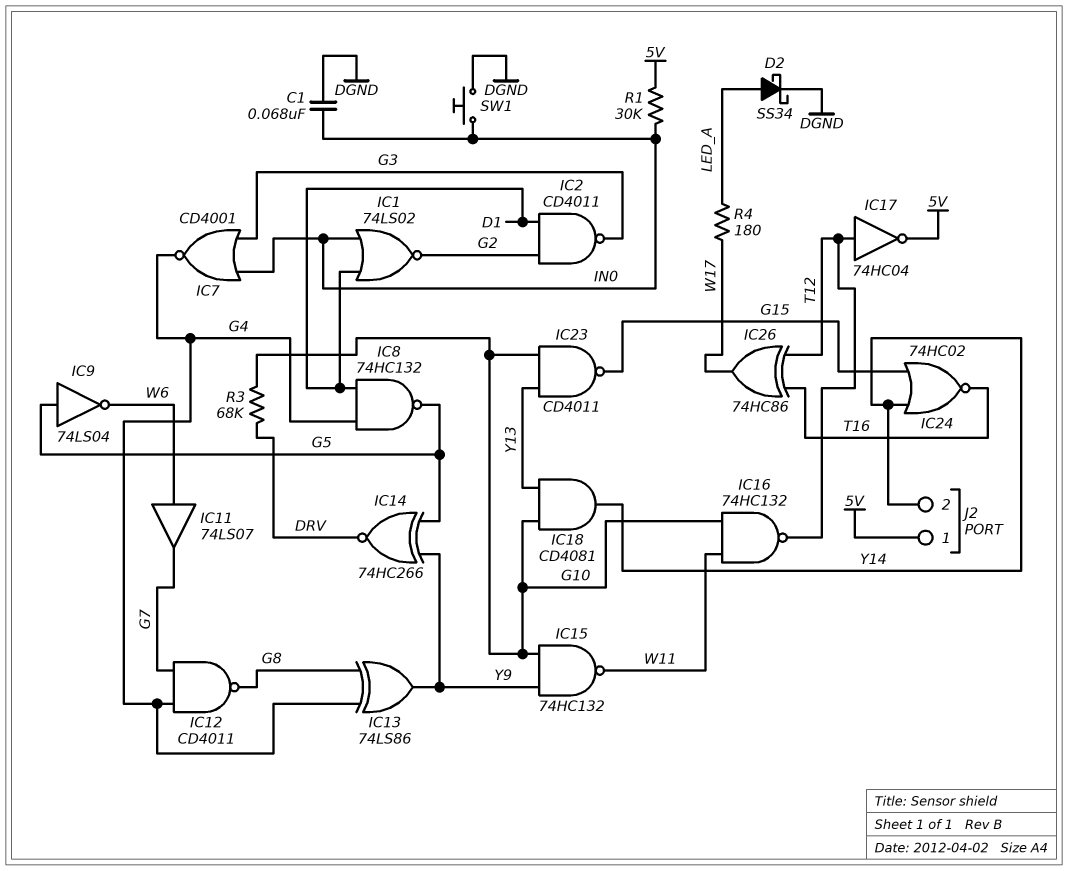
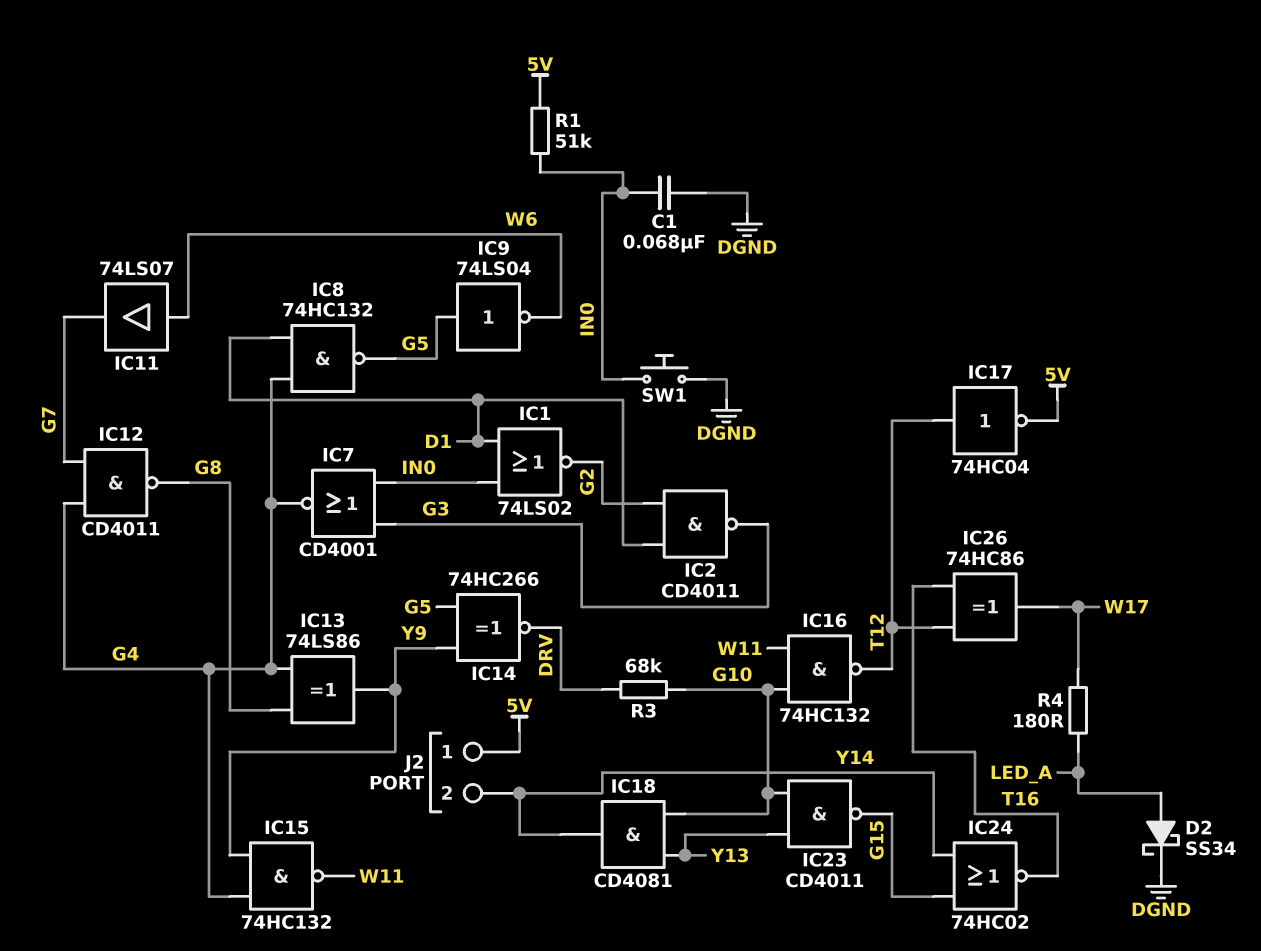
IC15: NAND 74HC132 (in G10, in Y9, out W11) -> NAND 74HC132 (in G4, in Y9, out W11)
R1: 30k (5V, IN0) -> 51k (5V, IN0)

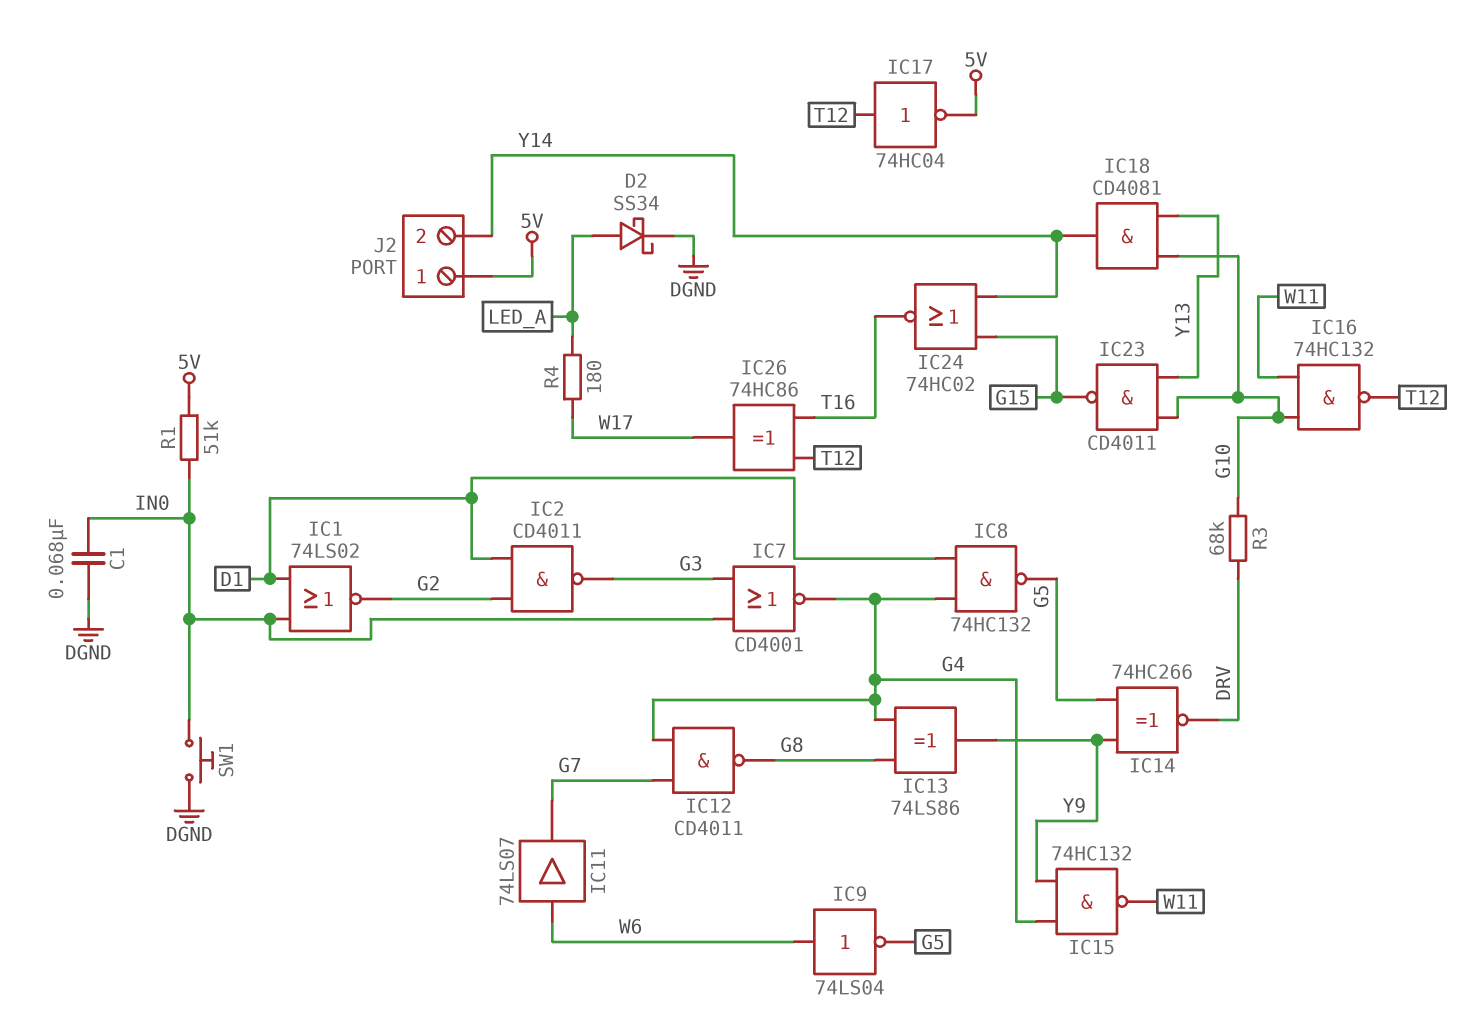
IC9: NOT 74LS04 (in G5, out W6) -> NOT 74LS04 (in W6, out G5)

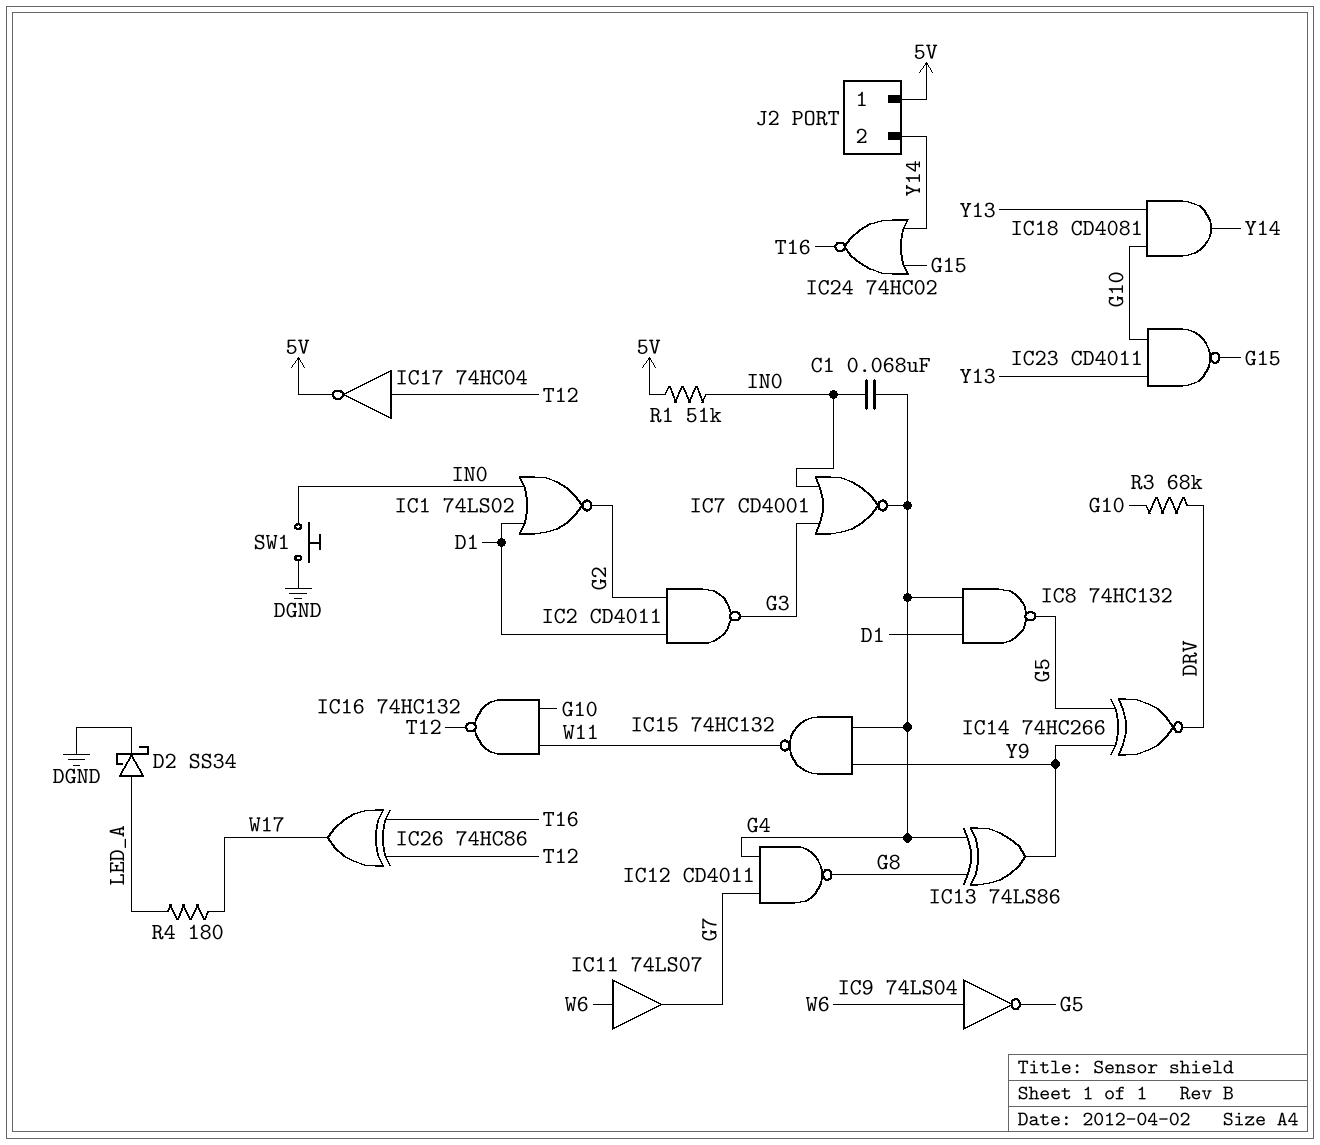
C1: 68nF (DGND, IN0) -> 68nF (G4, IN0)

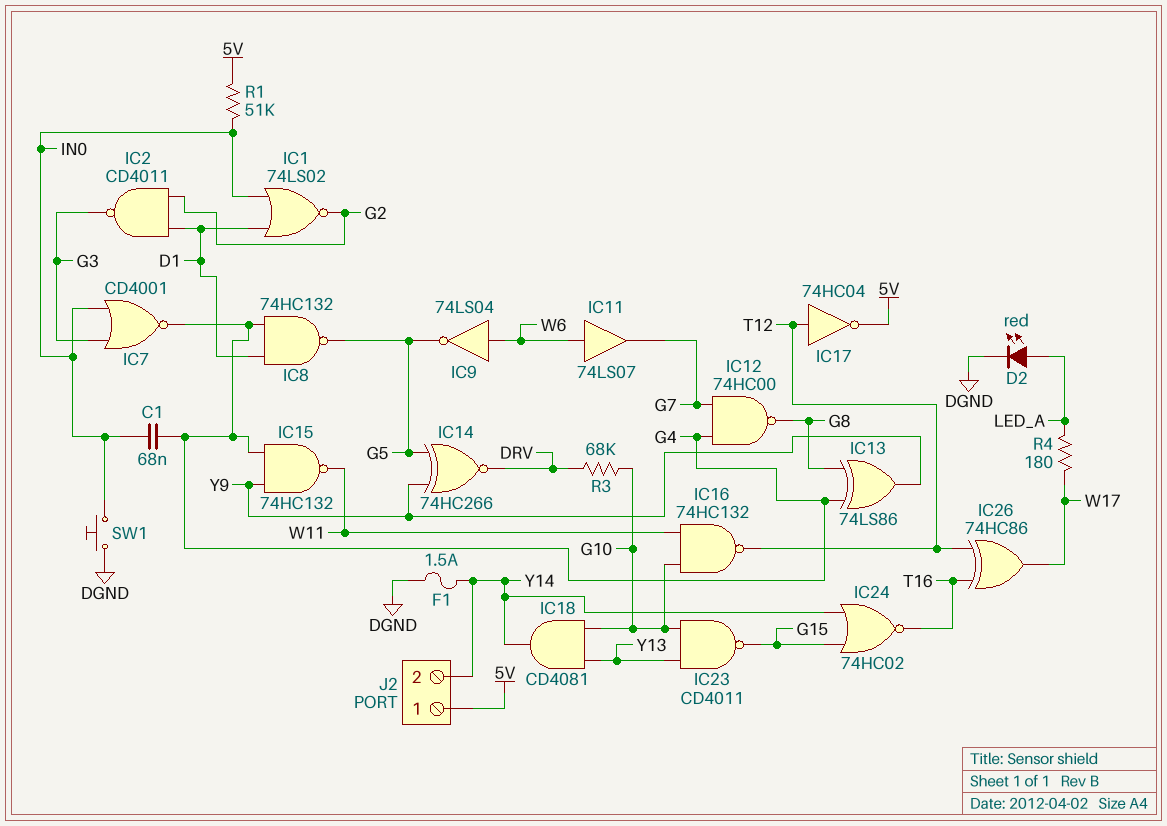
D2: schottky SS34 (A LED_A, K DGND) -> LED red (A LED_A, K DGND)
F1: none -> 1.5A (DGND, Y14)
IC12: NAND CD4011 (in G4, in G7, out G8) -> NAND 74HC00 (in G4, in G7, out G8)

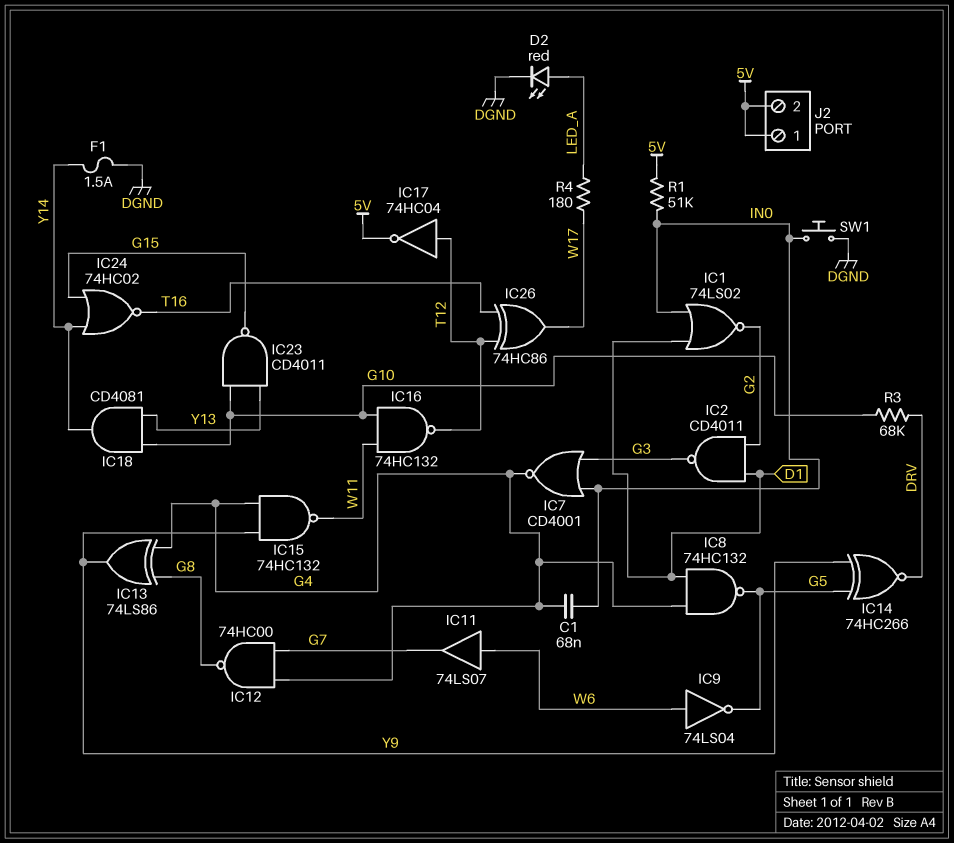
J2 pin 2: Y14 -> 5V

